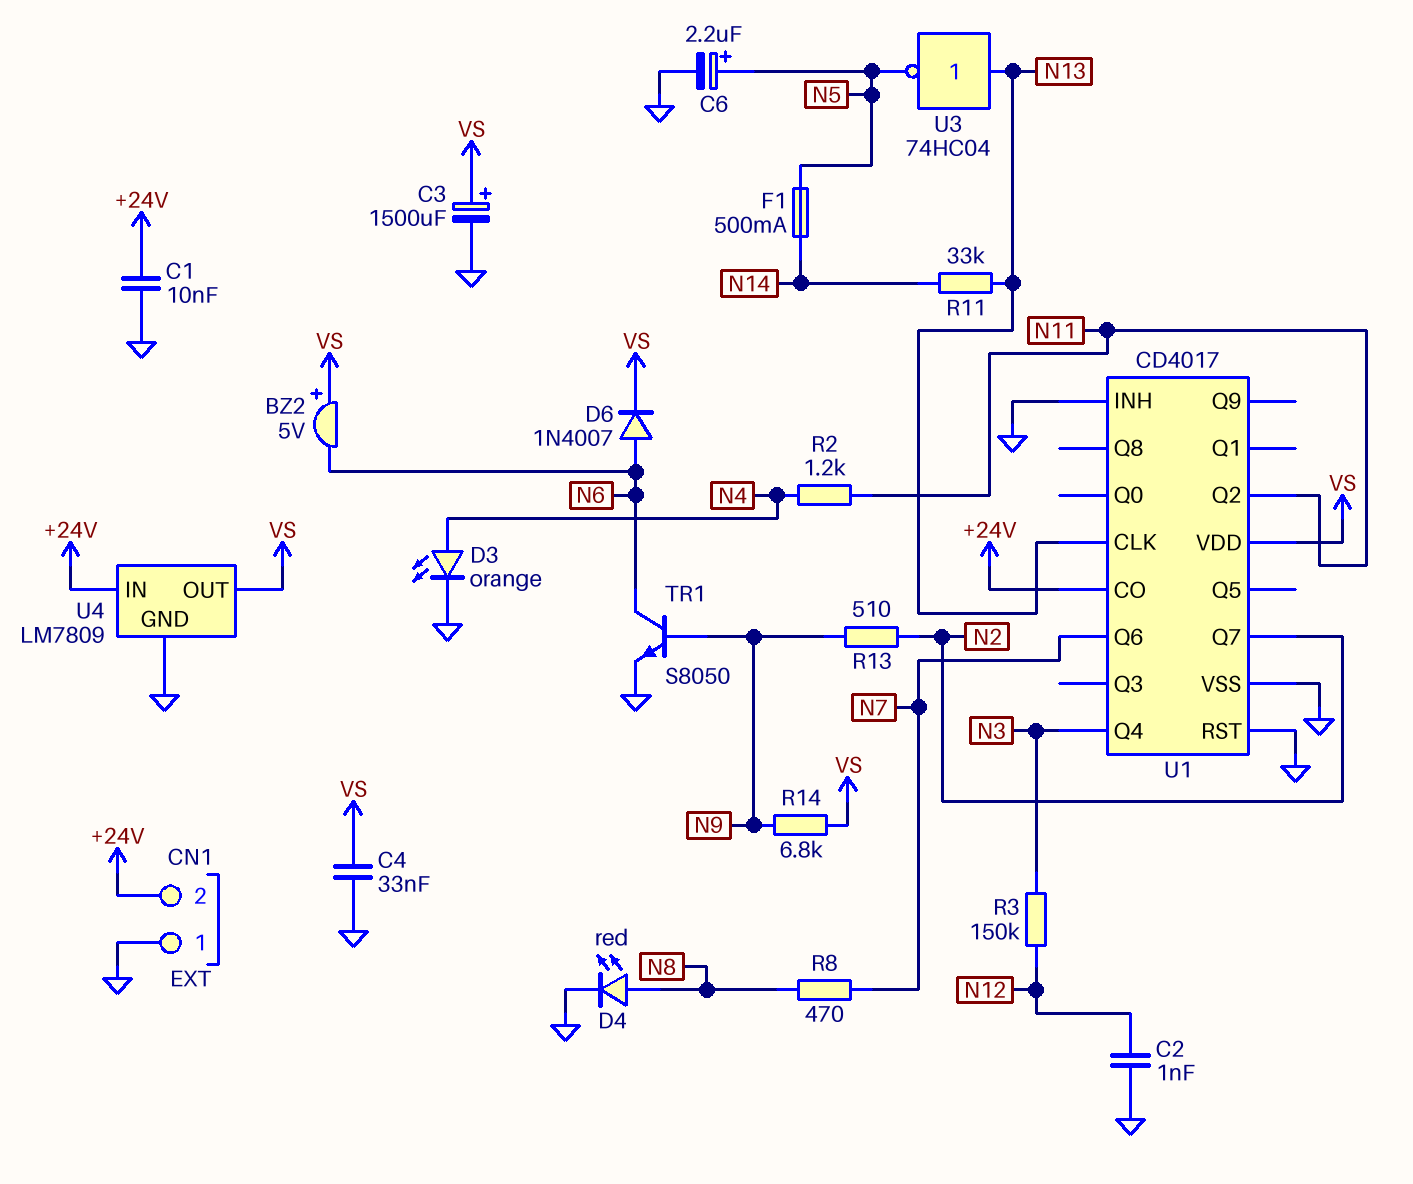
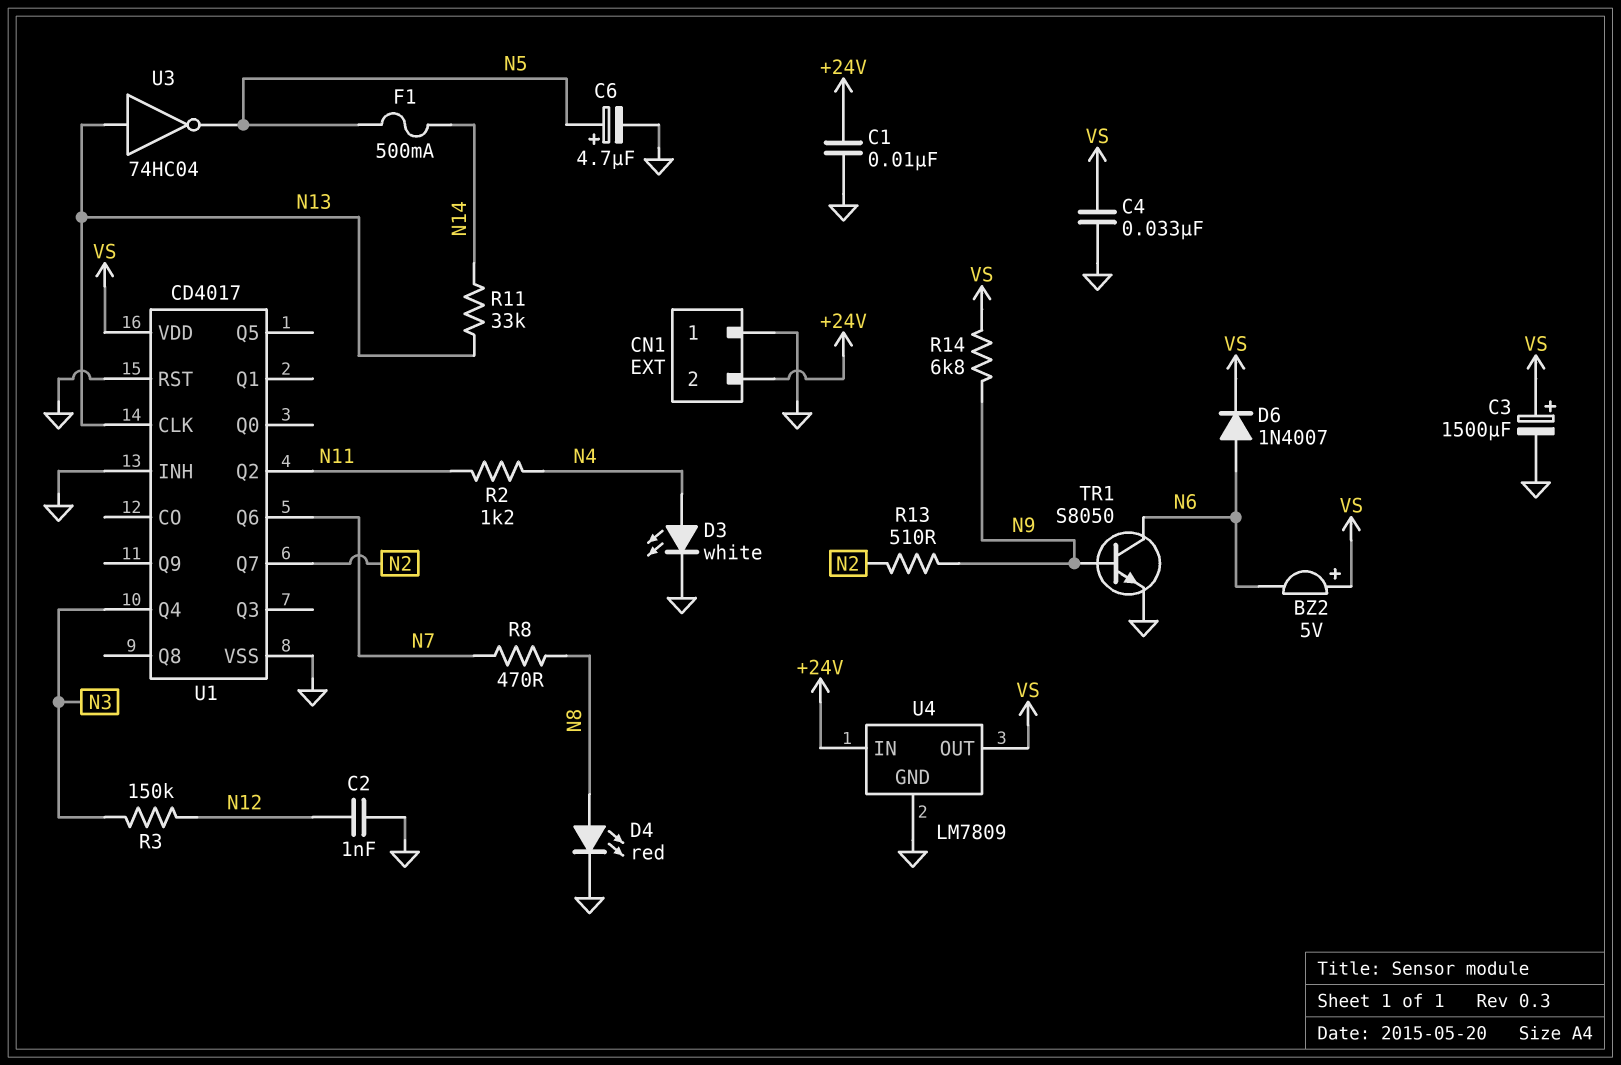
C6: 2.2uF (plus N5, minus GND) -> 4.7uF (plus N5, minus GND)
D3: LED orange (A N4, K GND) -> LED white (A N4, K GND)
U1 pin CO: +24V -> none

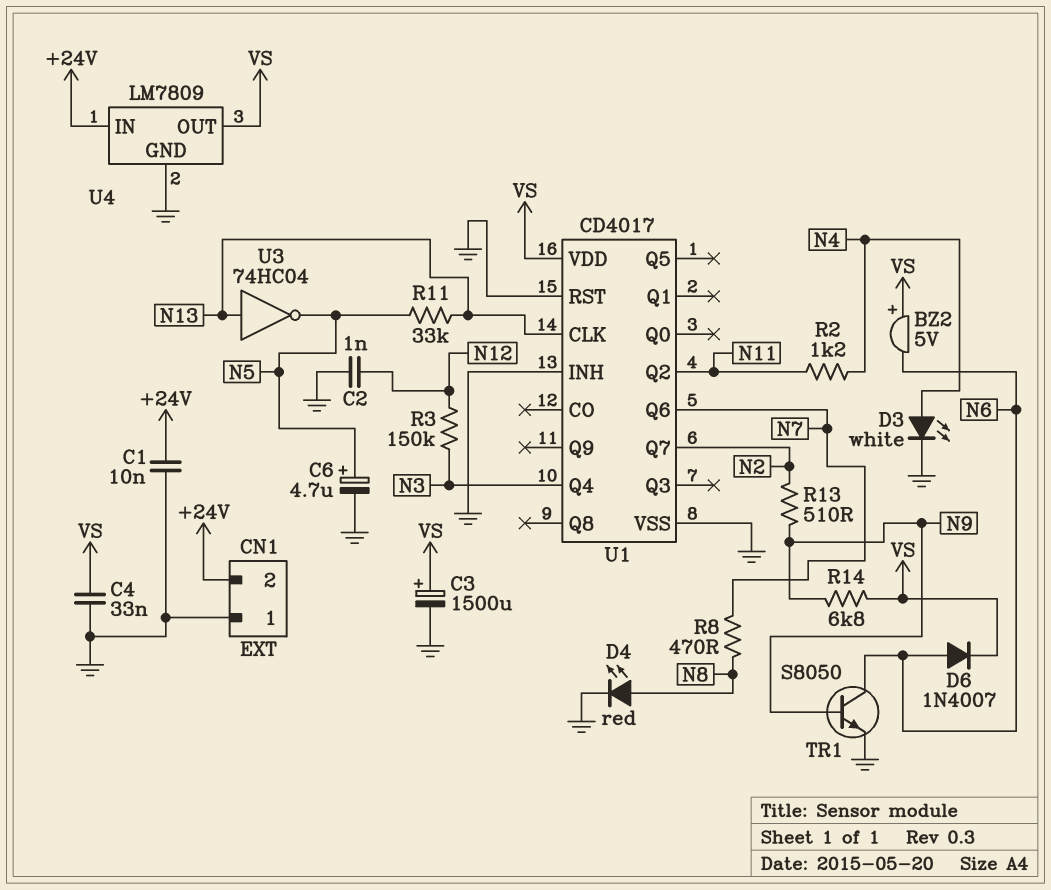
F1: 500mA (N5, N14) -> none
R11: 33k (N13, N14) -> 33k (N5, N13)

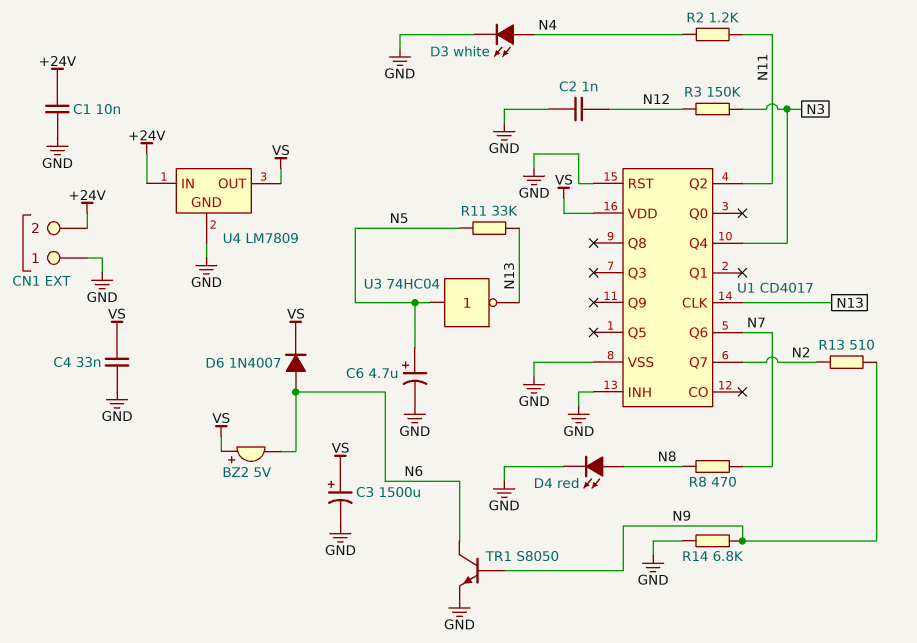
R14: 6.8k (N9, VS) -> 6.8k (GND, N9)
U3: NOT 74HC04 (in N13, out N5) -> NOT 74HC04 (in N5, out N13)

